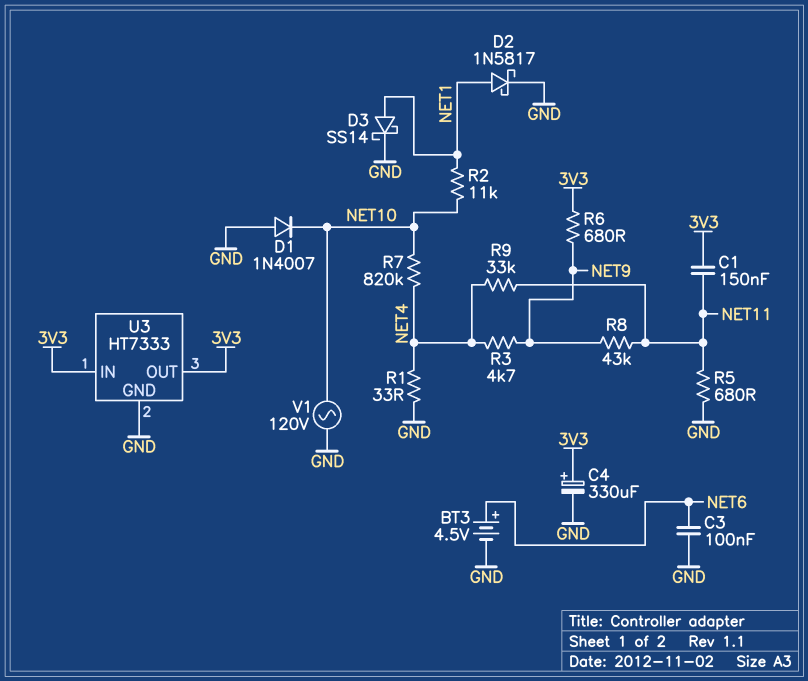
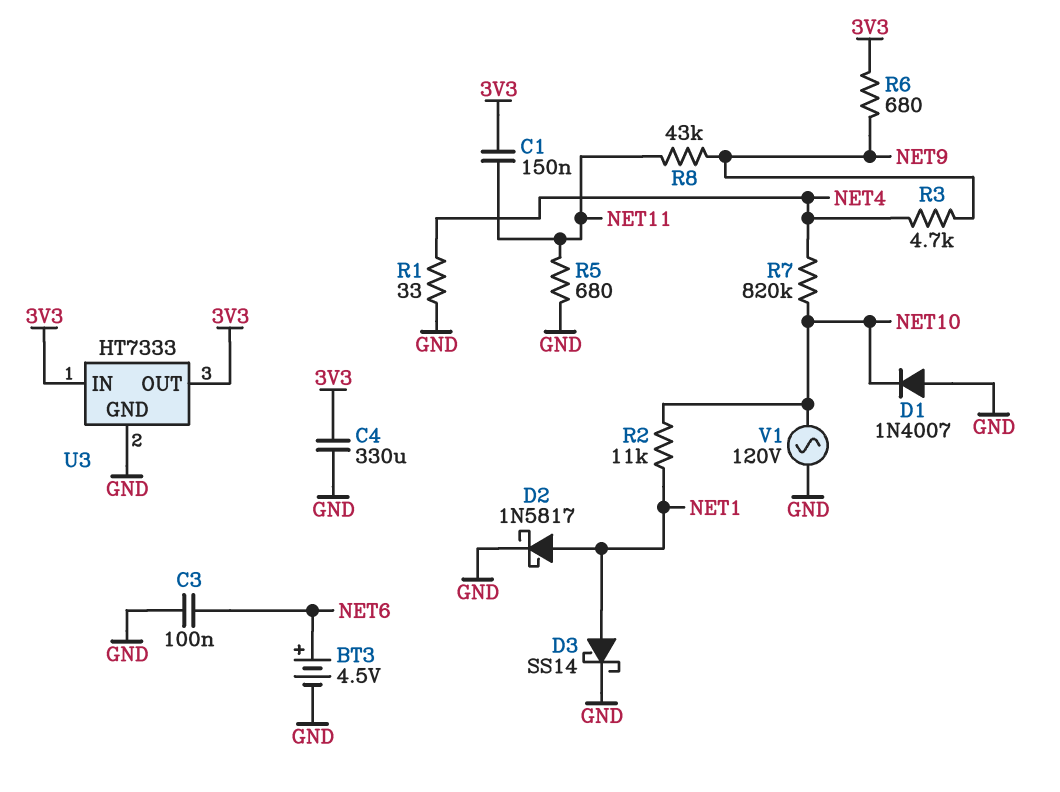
C4: 330uF (plus 3V3, minus GND) -> 330uF (3V3, GND)
R9: 33k (NET4, NET11) -> none

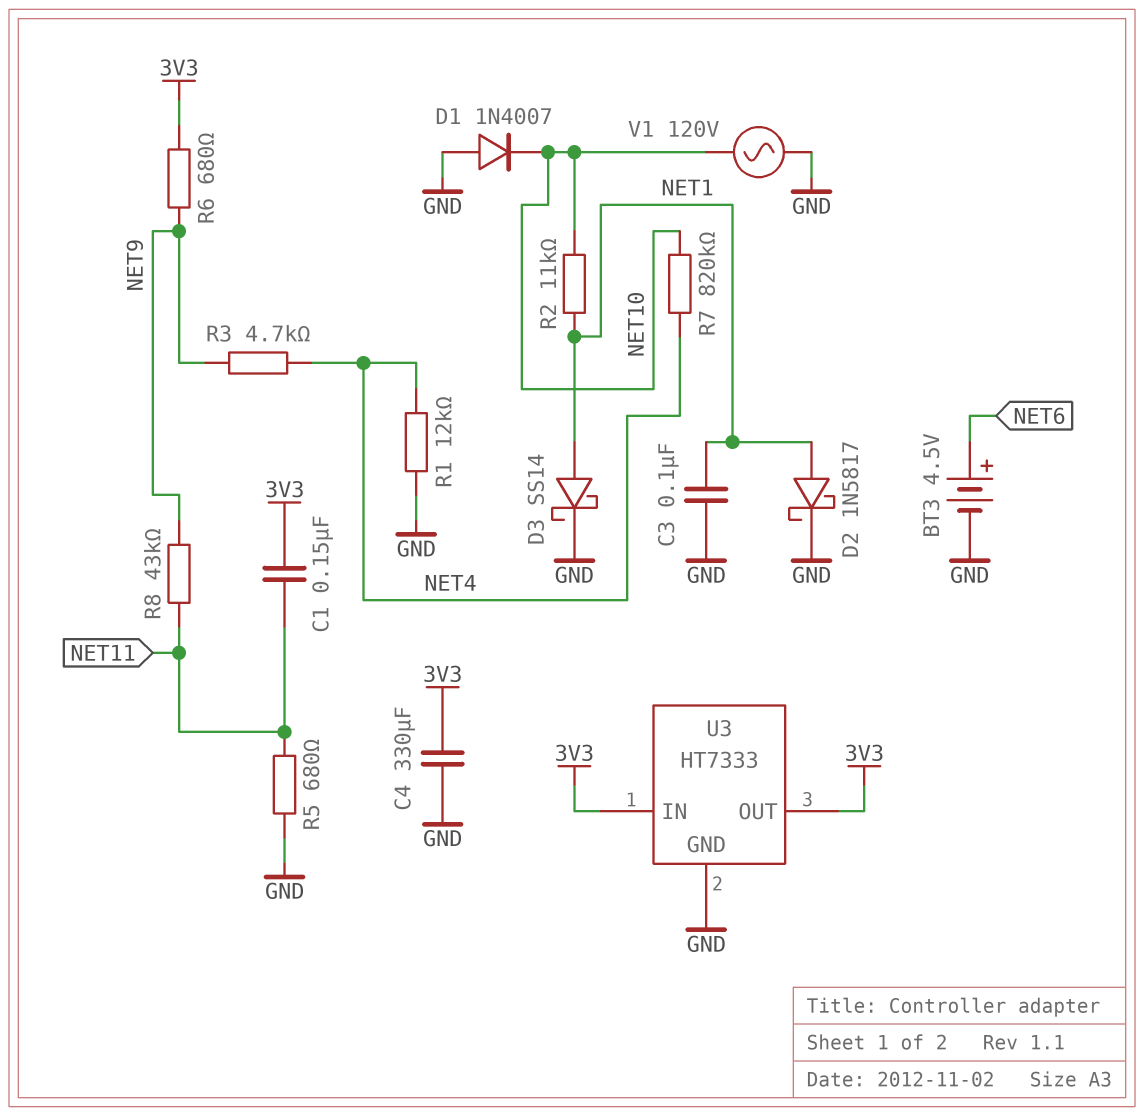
C3: 100nF (GND, NET6) -> 100nF (GND, NET1)
R1: 33 (GND, NET4) -> 12k (GND, NET4)

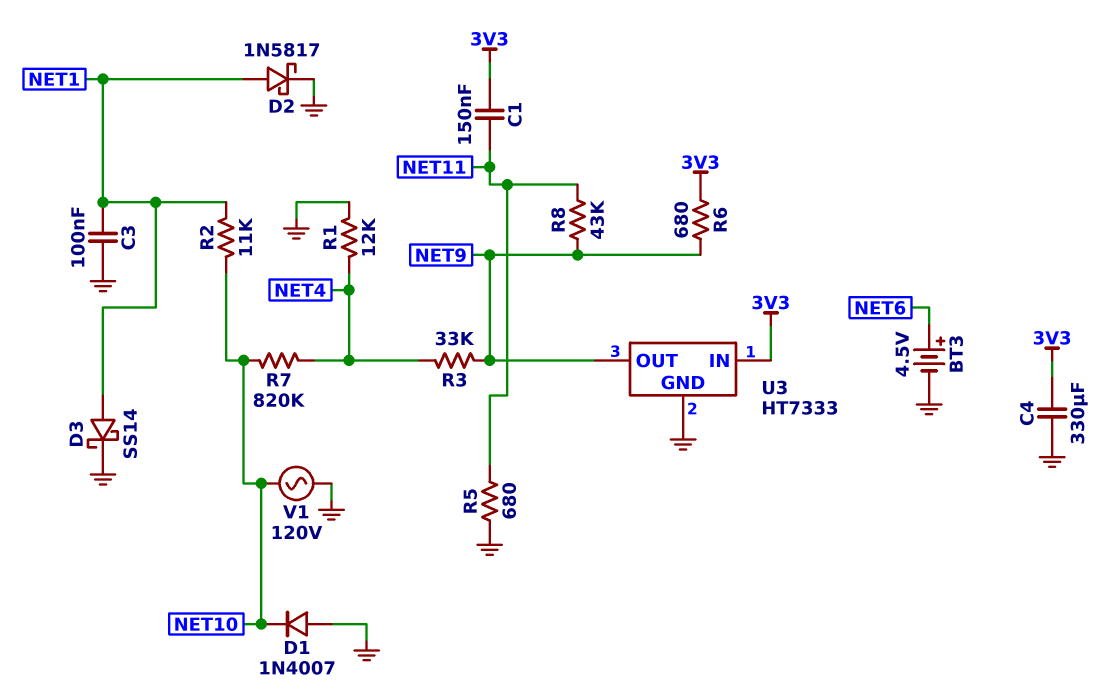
R3: 4.7k (NET4, NET9) -> 33k (NET4, NET9)
U3 pin OUT: 3V3 -> NET9

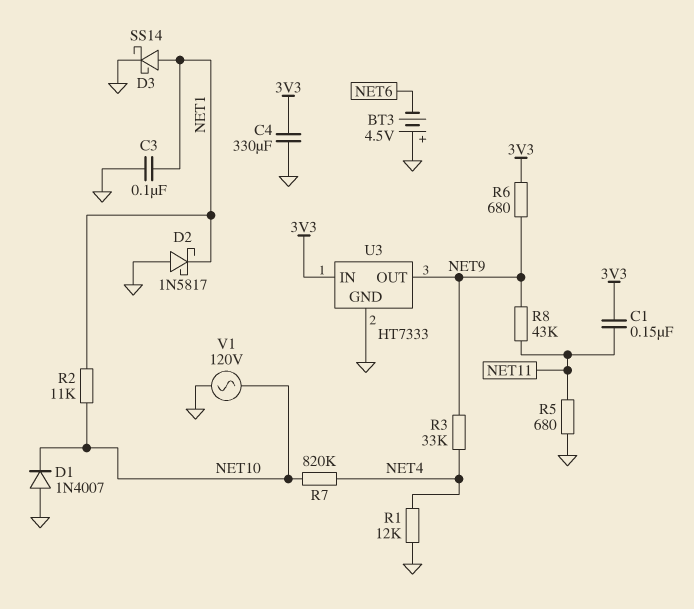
BT3: 4.5V (plus NET6, minus GND) -> 4.5V (plus GND, minus NET6)
D2: schottky 1N5817 (A NET1, K GND) -> schottky 1N5817 (A GND, K NET1)

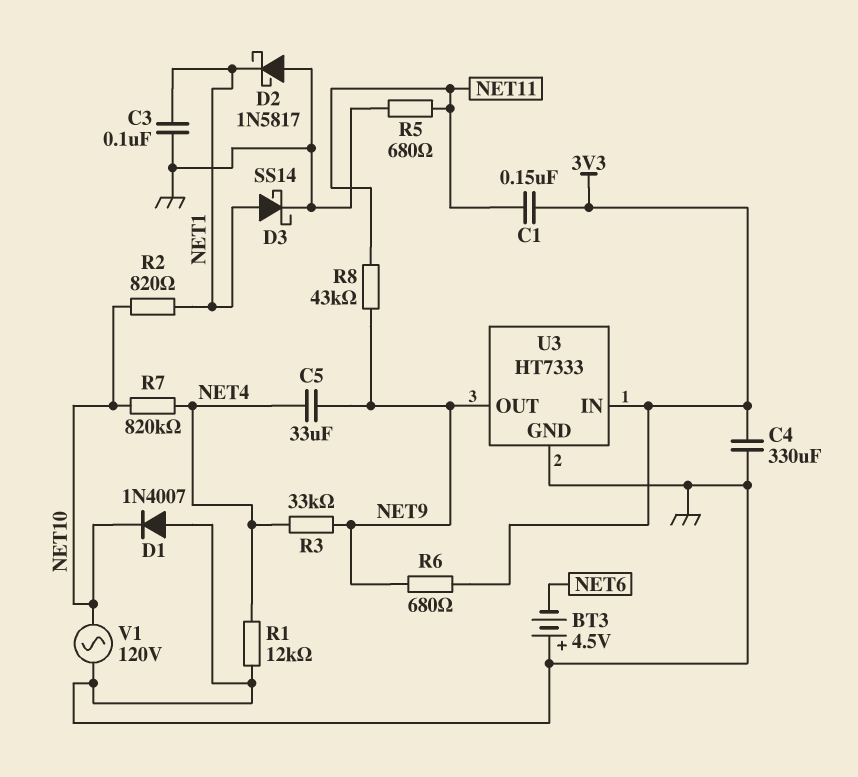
C5: none -> 33uF (NET4, NET9)
R2: 11k (NET1, NET10) -> 820 (NET1, NET10)

